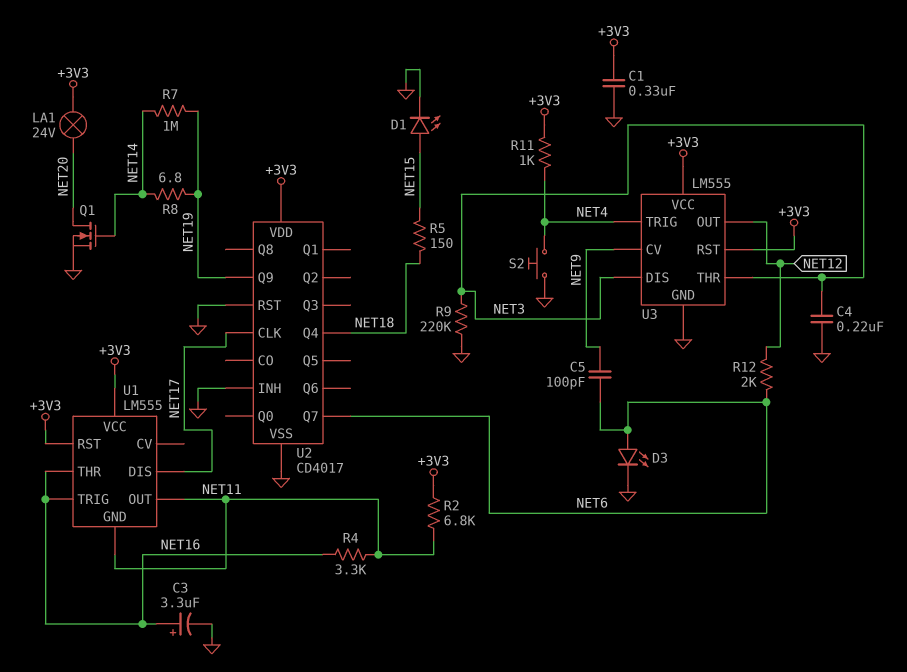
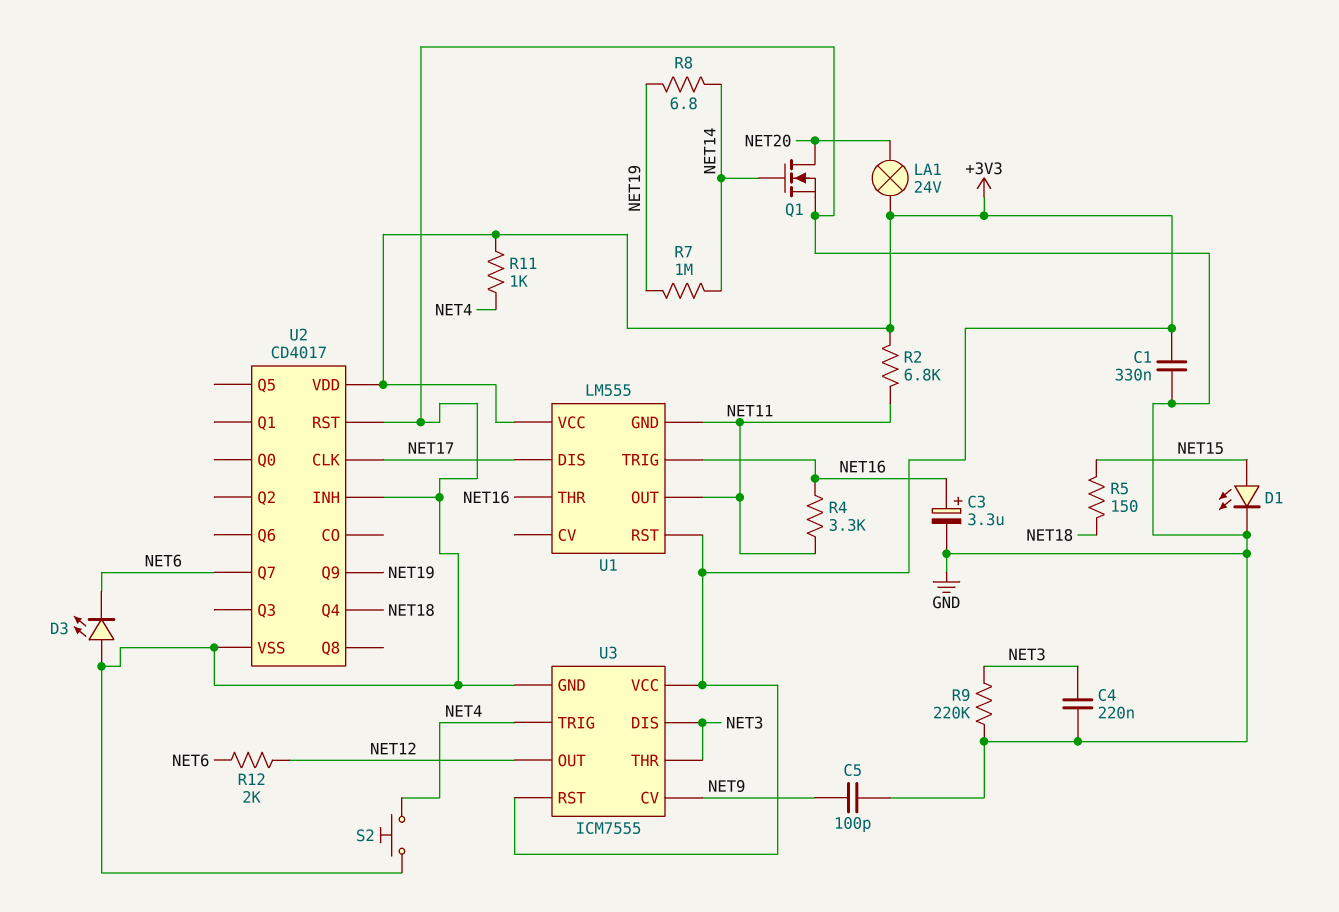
C5: 100pF (NET6, NET9) -> 100pF (GND, NET9)
D3: LED (A NET6, K GND) -> LED (A GND, K NET6)
U3: LM555 -> ICM7555

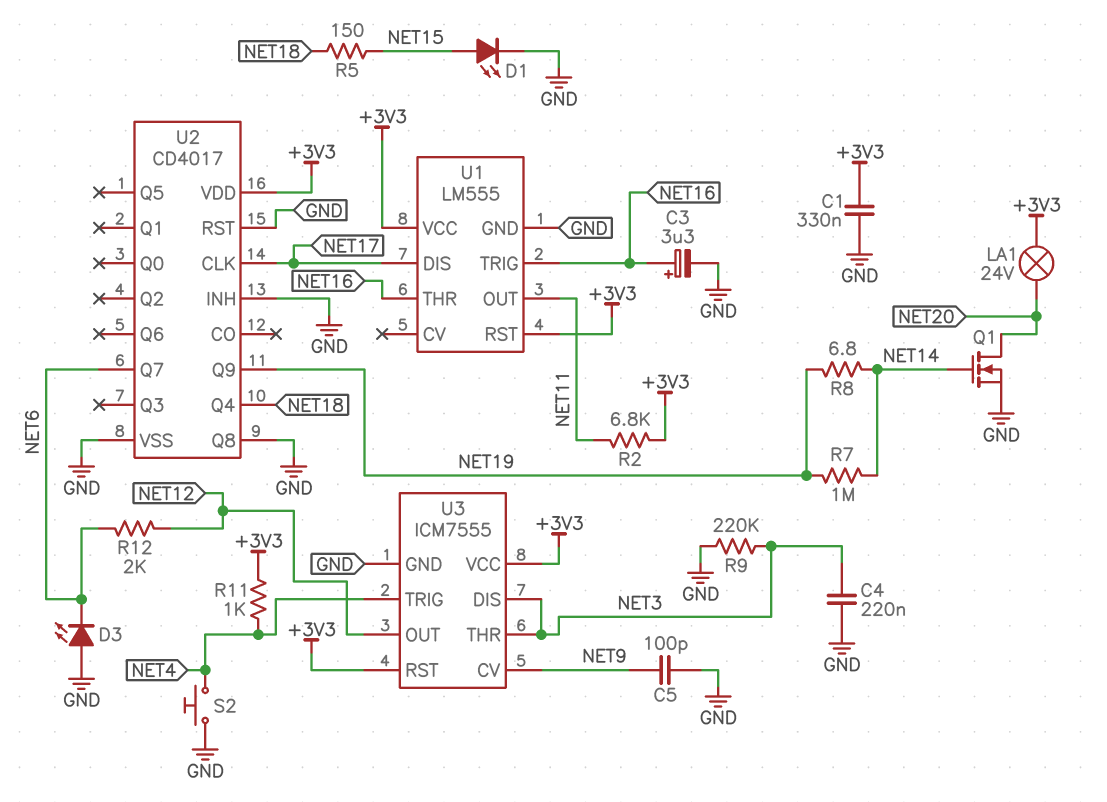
R4: 3.3k (NET11, NET16) -> none
U1 pin GND: NET11 -> GND
U2 pin Q8: none -> GND

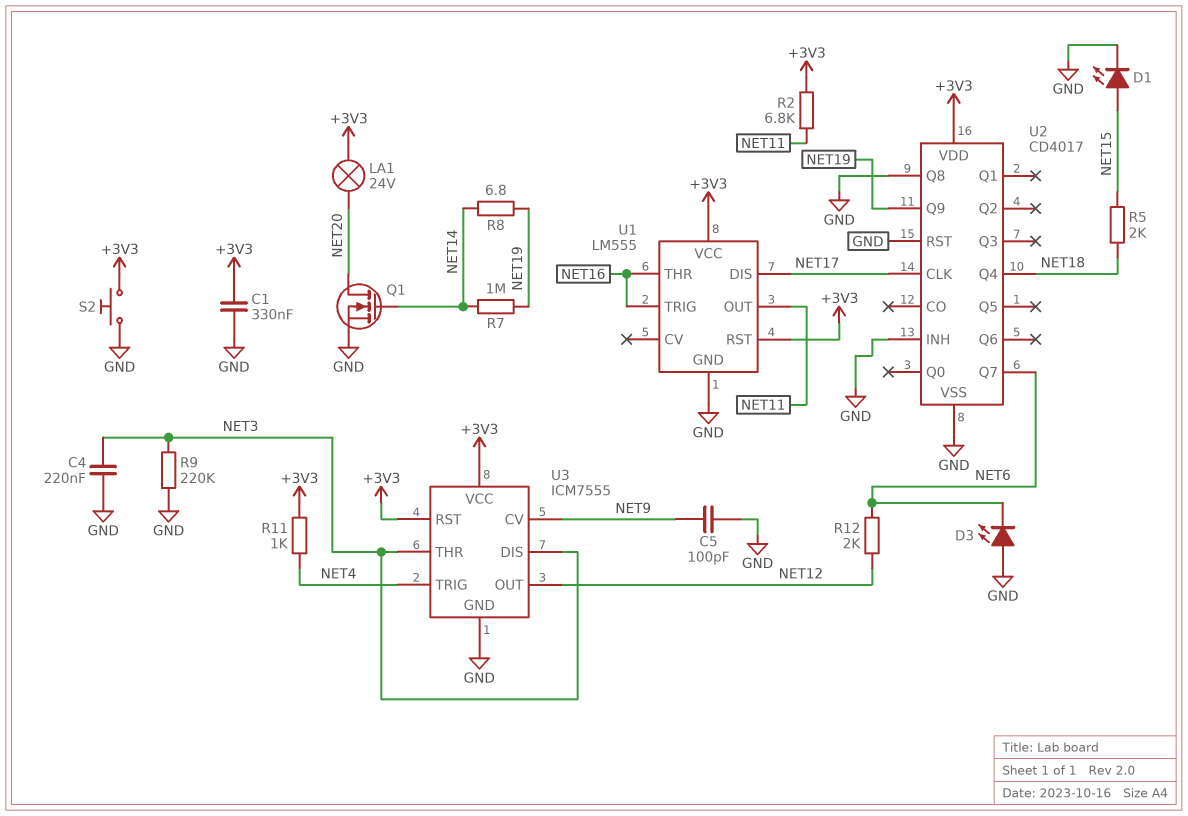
C3: 3.3uF (plus NET16, minus GND) -> none
R5: 150 (NET15, NET18) -> 2k (NET15, NET18)
S2: button (GND, NET4) -> button (+3V3, GND)

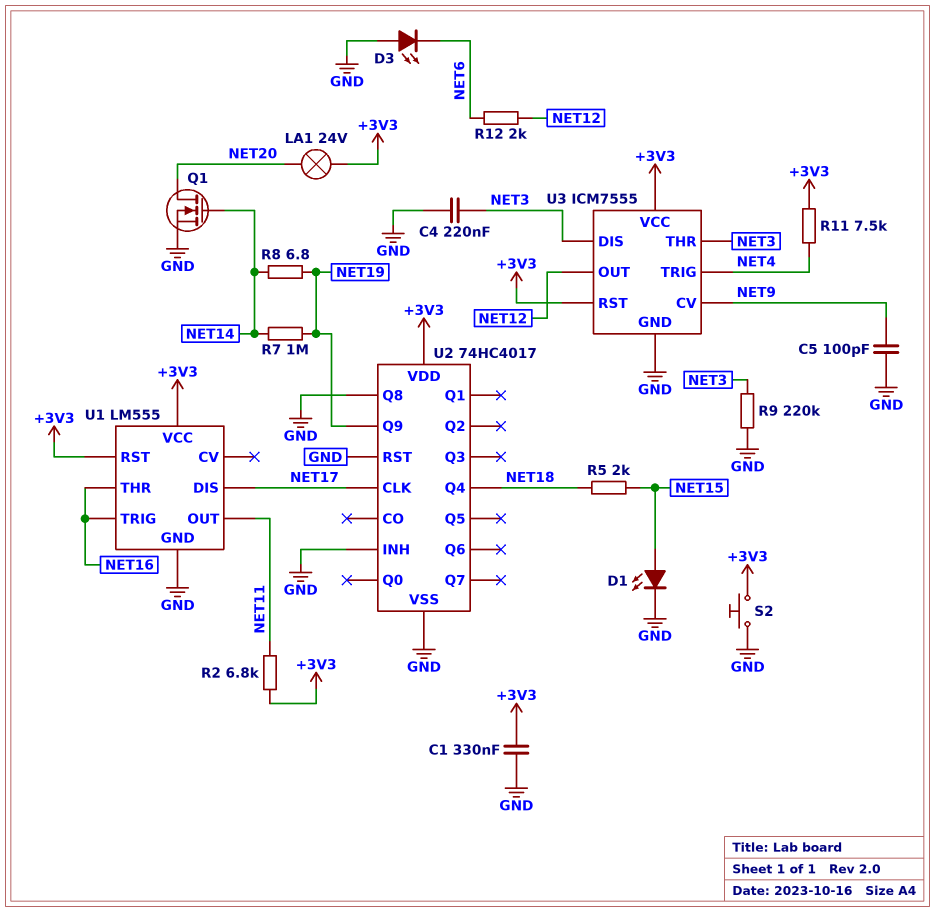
R11: 1k (+3V3, NET4) -> 7.5k (+3V3, NET4)
U2: CD4017 -> 74HC4017
U2 pin Q7: NET6 -> none

